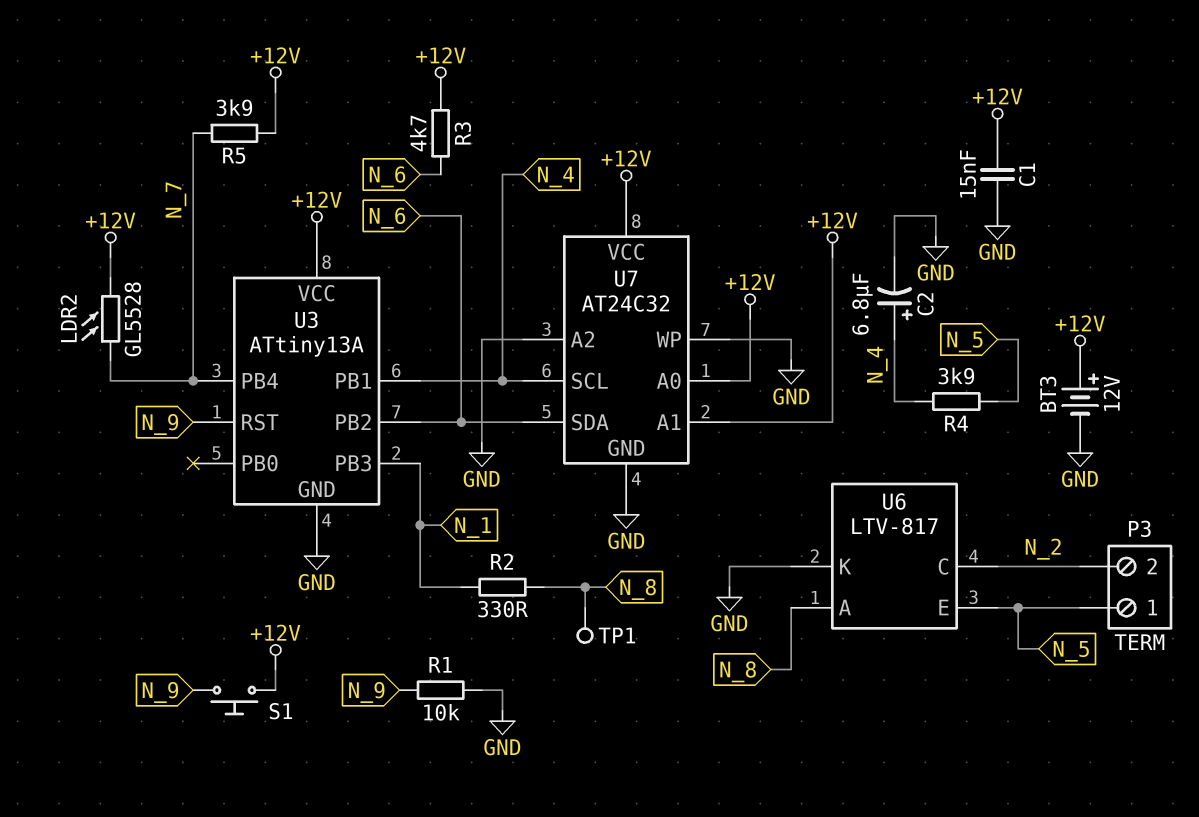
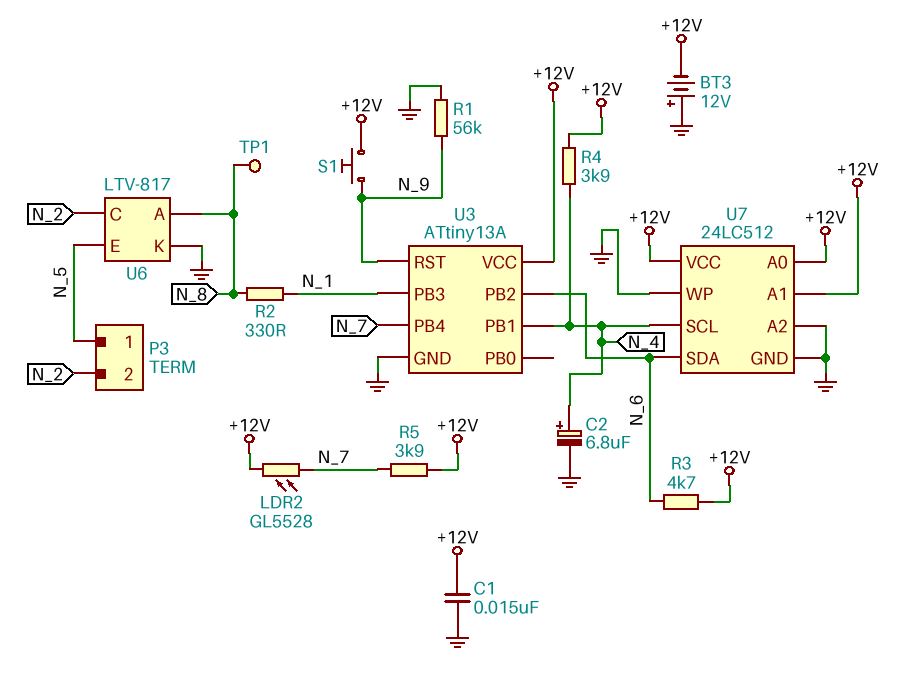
BT3: 12V (plus +12V, minus GND) -> 12V (plus GND, minus +12V)
R1: 10k (GND, N_9) -> 56k (GND, N_9)
R4: 3.9k (N_4, N_5) -> 3.9k (+12V, N_4)
U7: AT24C32 -> 24LC512

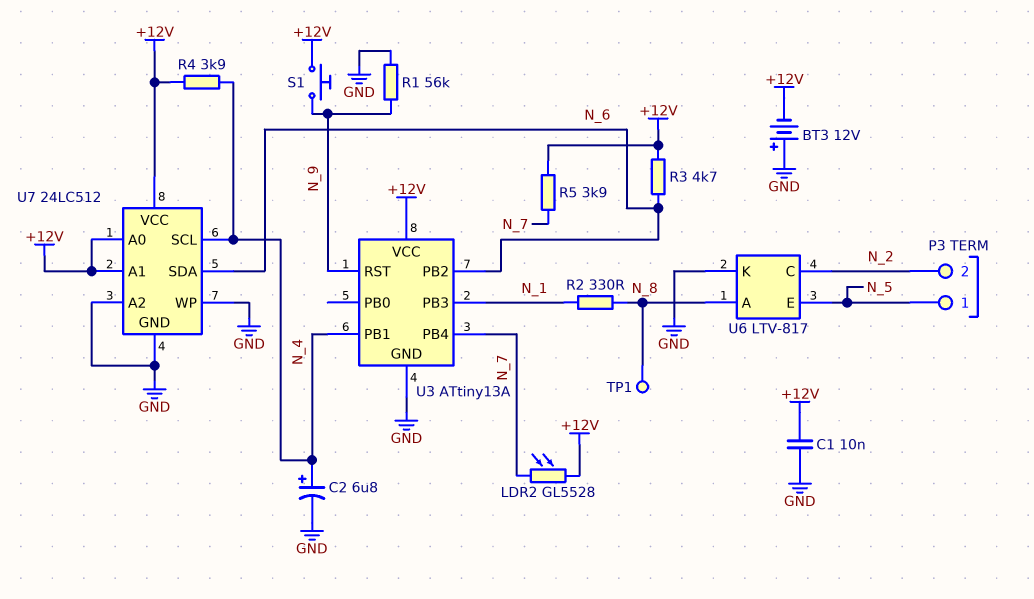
C1: 15nF (+12V, GND) -> 10nF (+12V, GND)

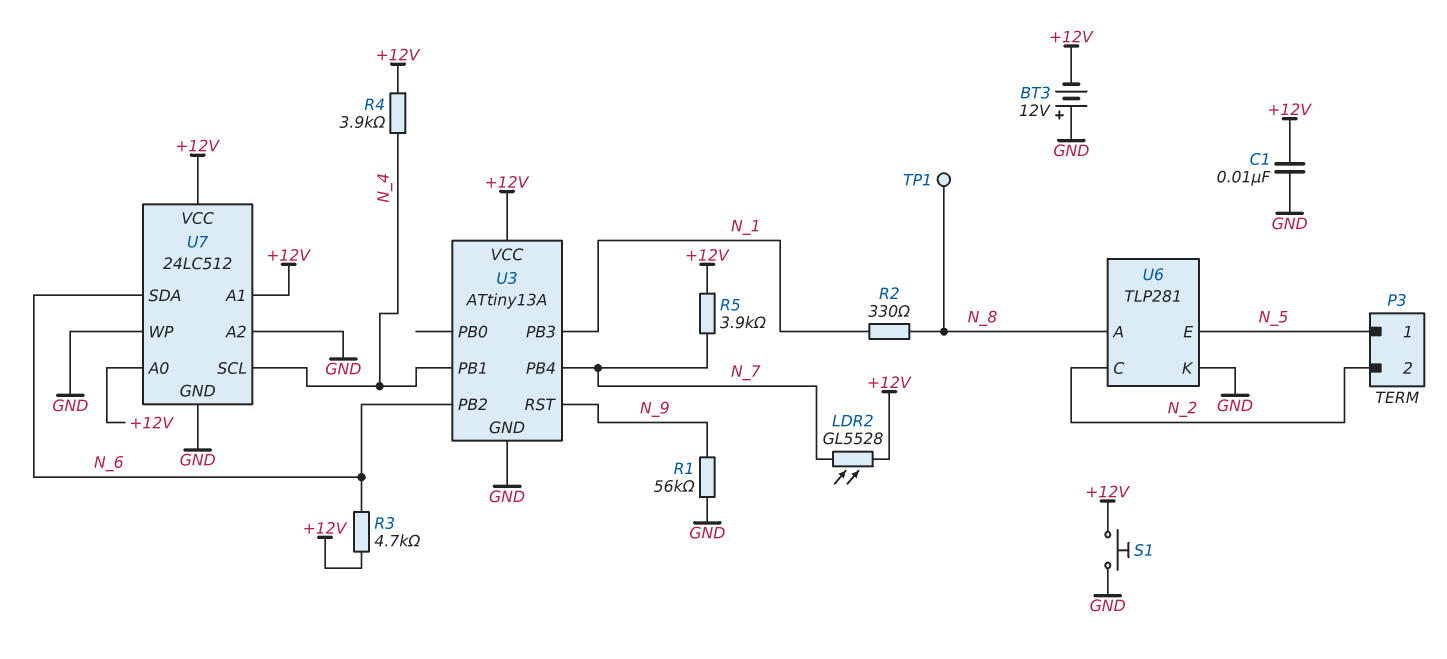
C2: 6.8uF (plus N_4, minus GND) -> none
S1: button (+12V, N_9) -> button (+12V, GND)
U6: LTV-817 -> TLP281

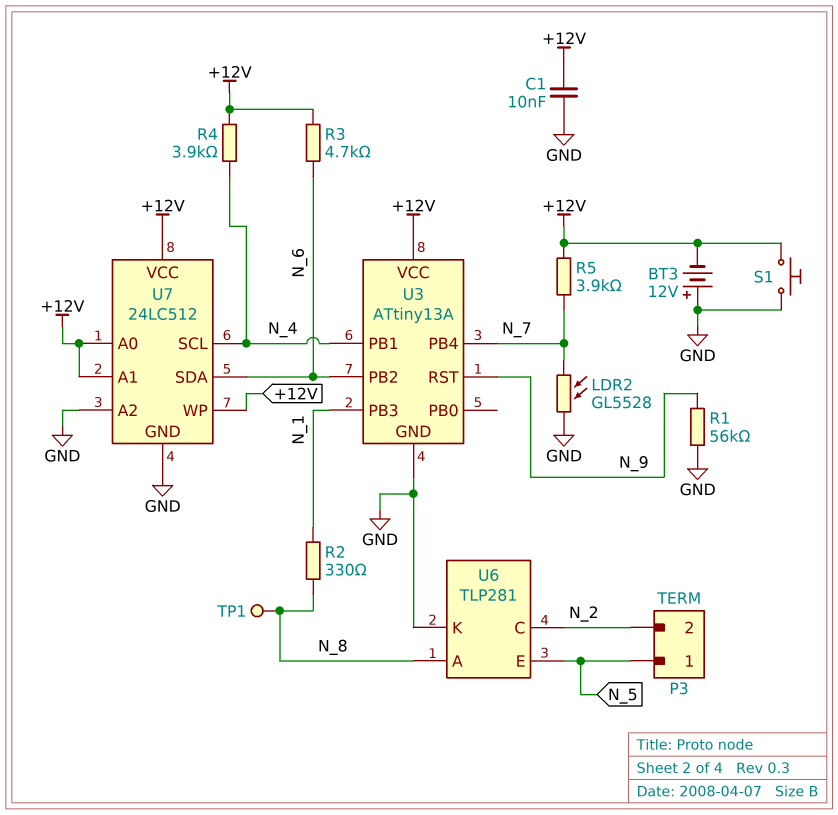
LDR2: GL5528 (+12V, N_7) -> GL5528 (GND, N_7)
U7 pin WP: GND -> +12V

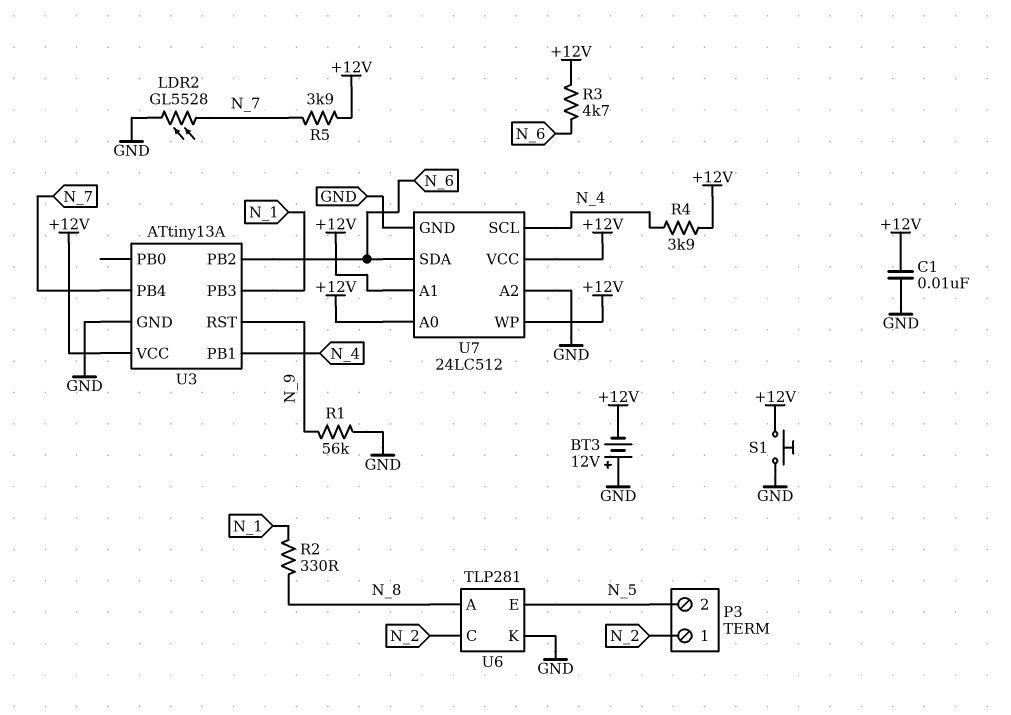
P3 pin 1: N_5 -> N_2
P3 pin 2: N_2 -> N_5
TP1: test point (N_8) -> none

